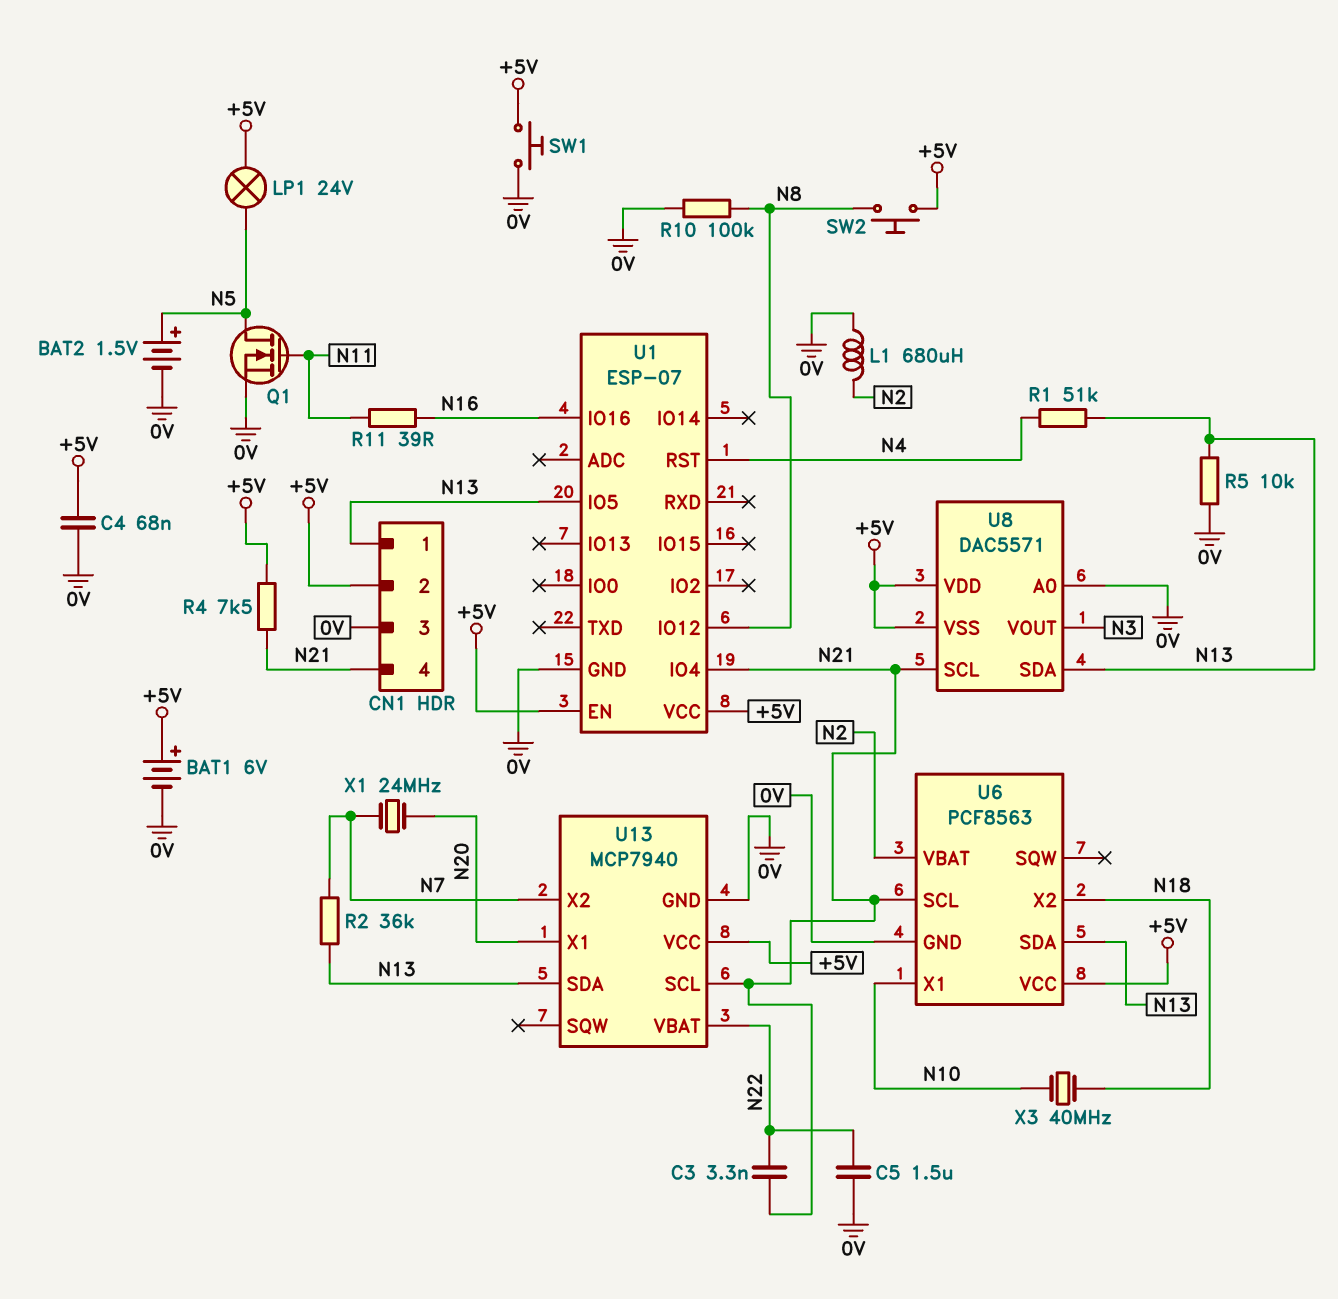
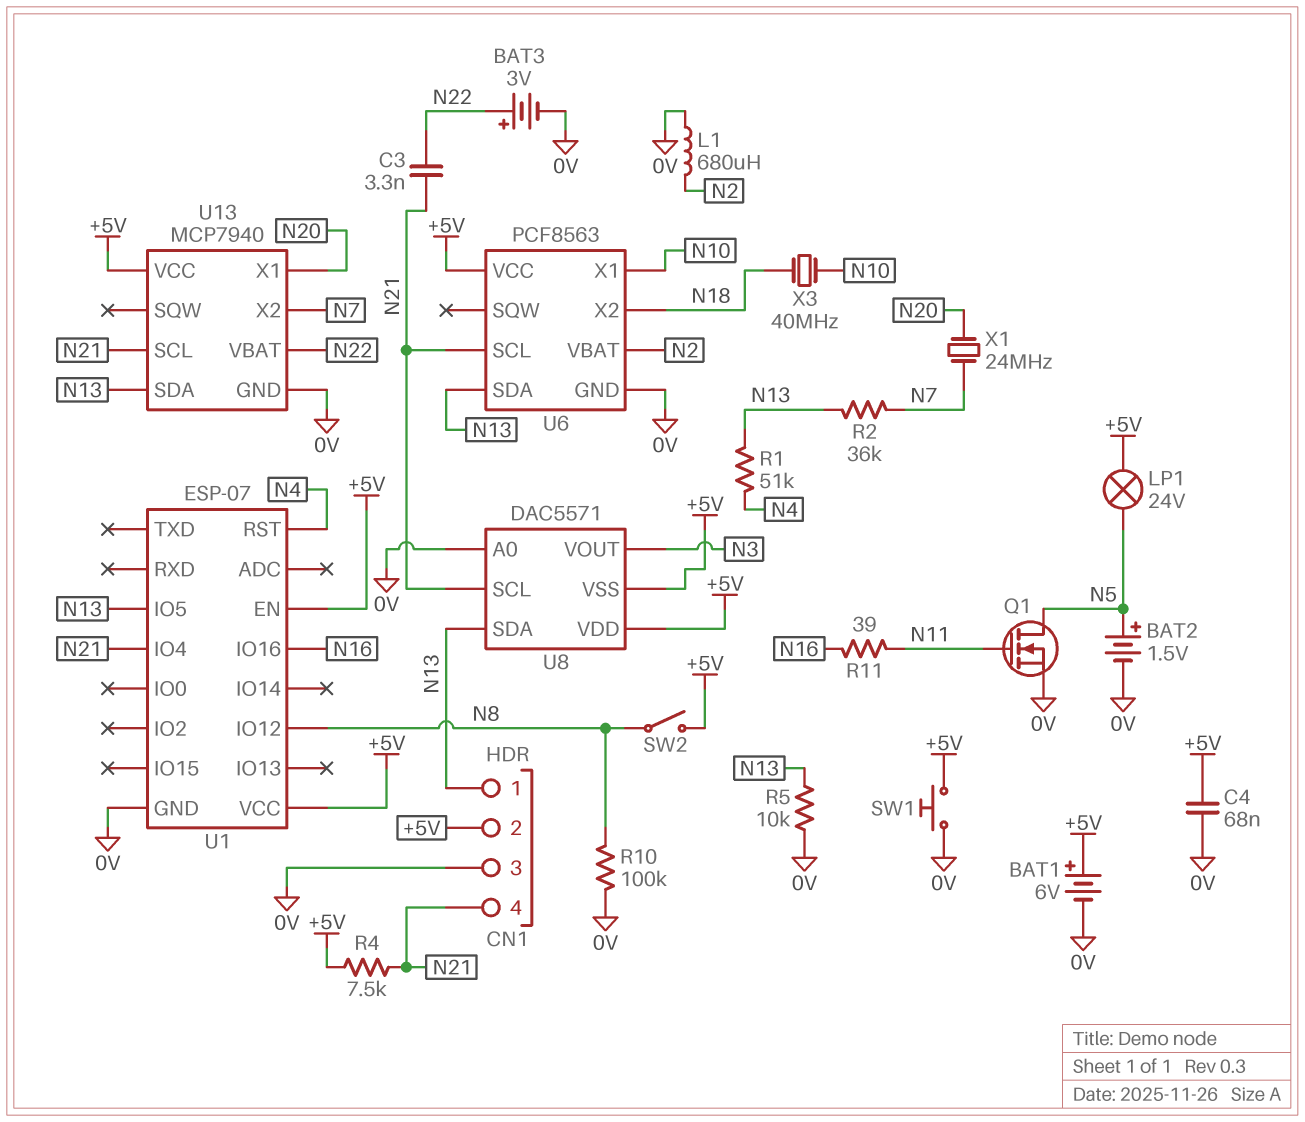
BAT3: none -> 3V (plus N22, minus 0V)
C5: 1.5uF (0V, N22) -> none
SW2: button (+5V, N8) -> switch (+5V, N8)

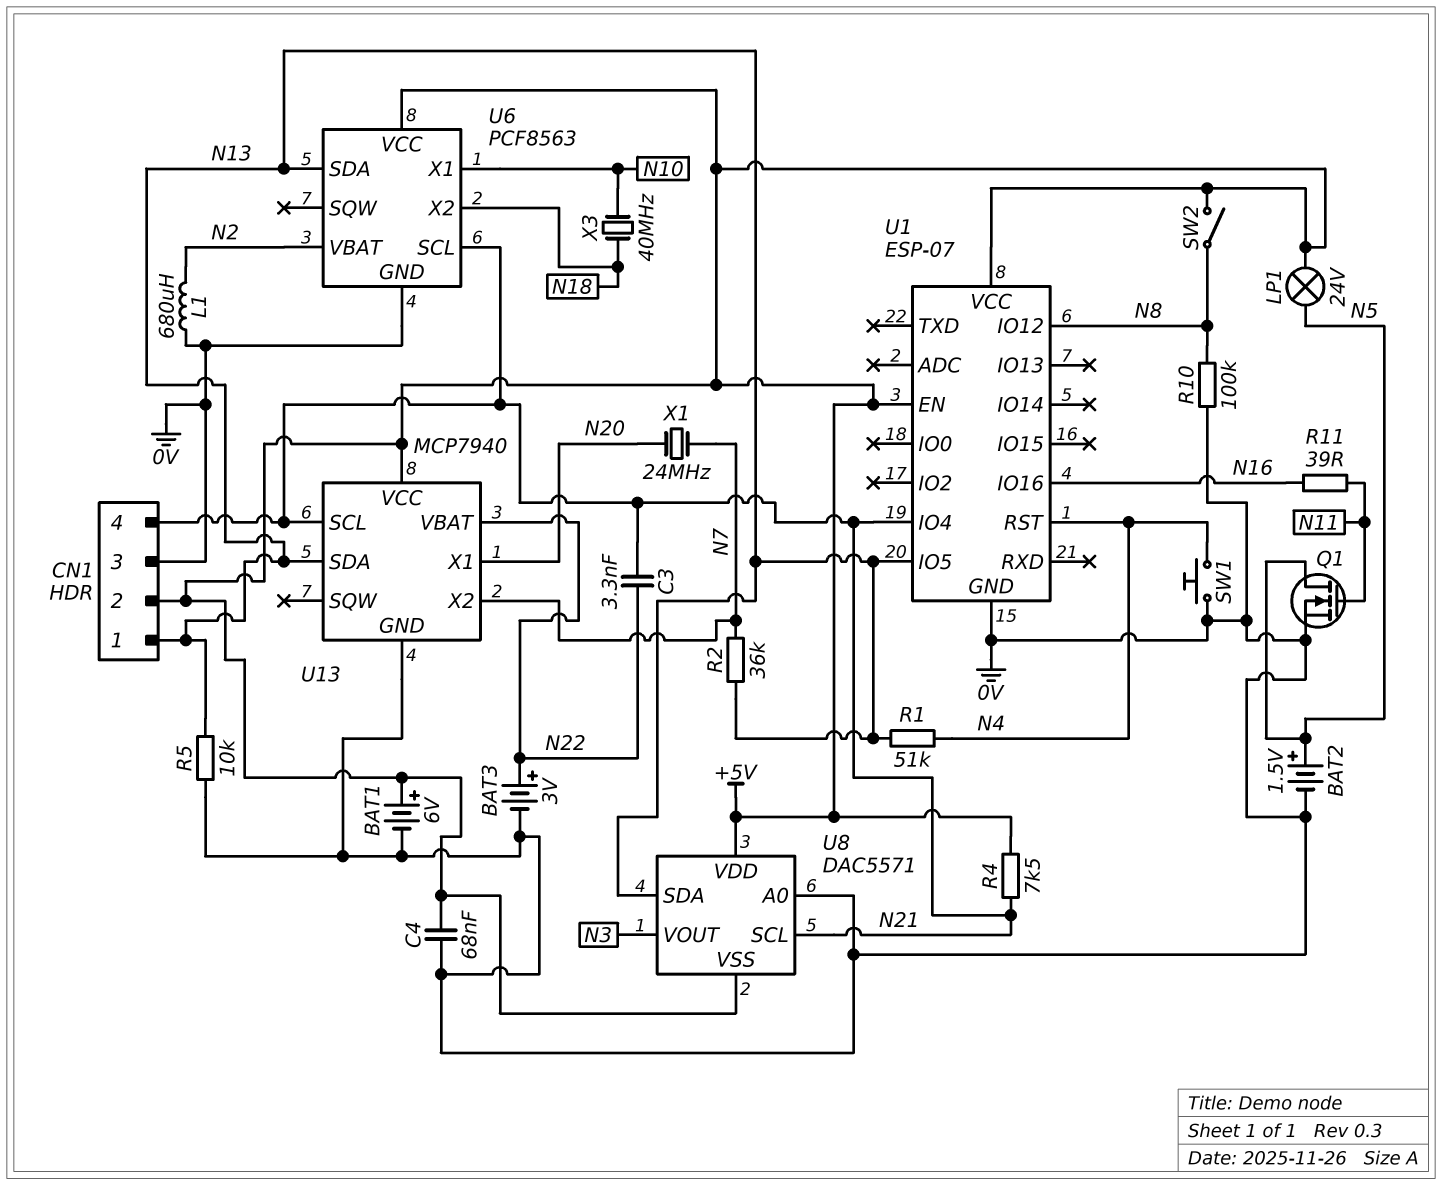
SW1: button (+5V, 0V) -> button (0V, N4)

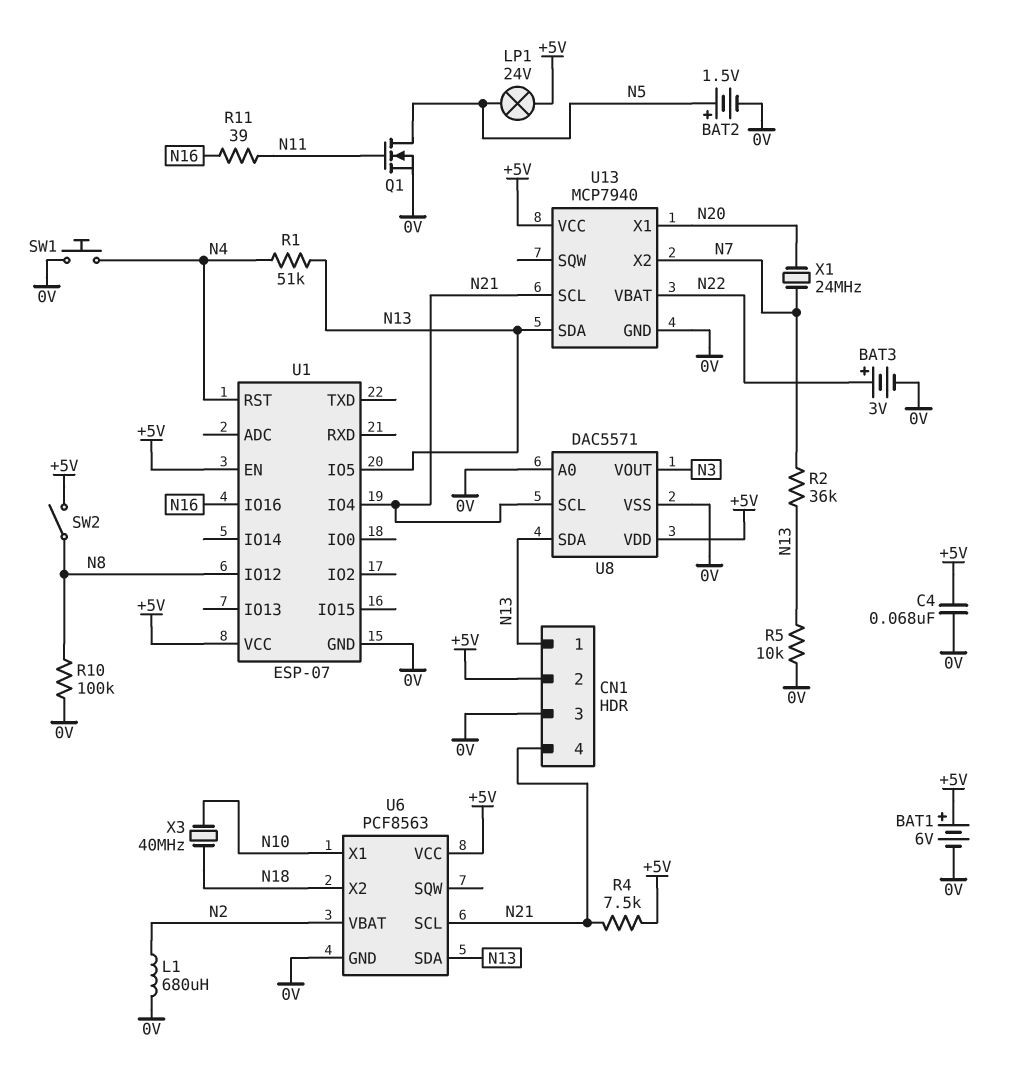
C3: 3.3nF (N21, N22) -> none
U8 pin VSS: +5V -> 0V

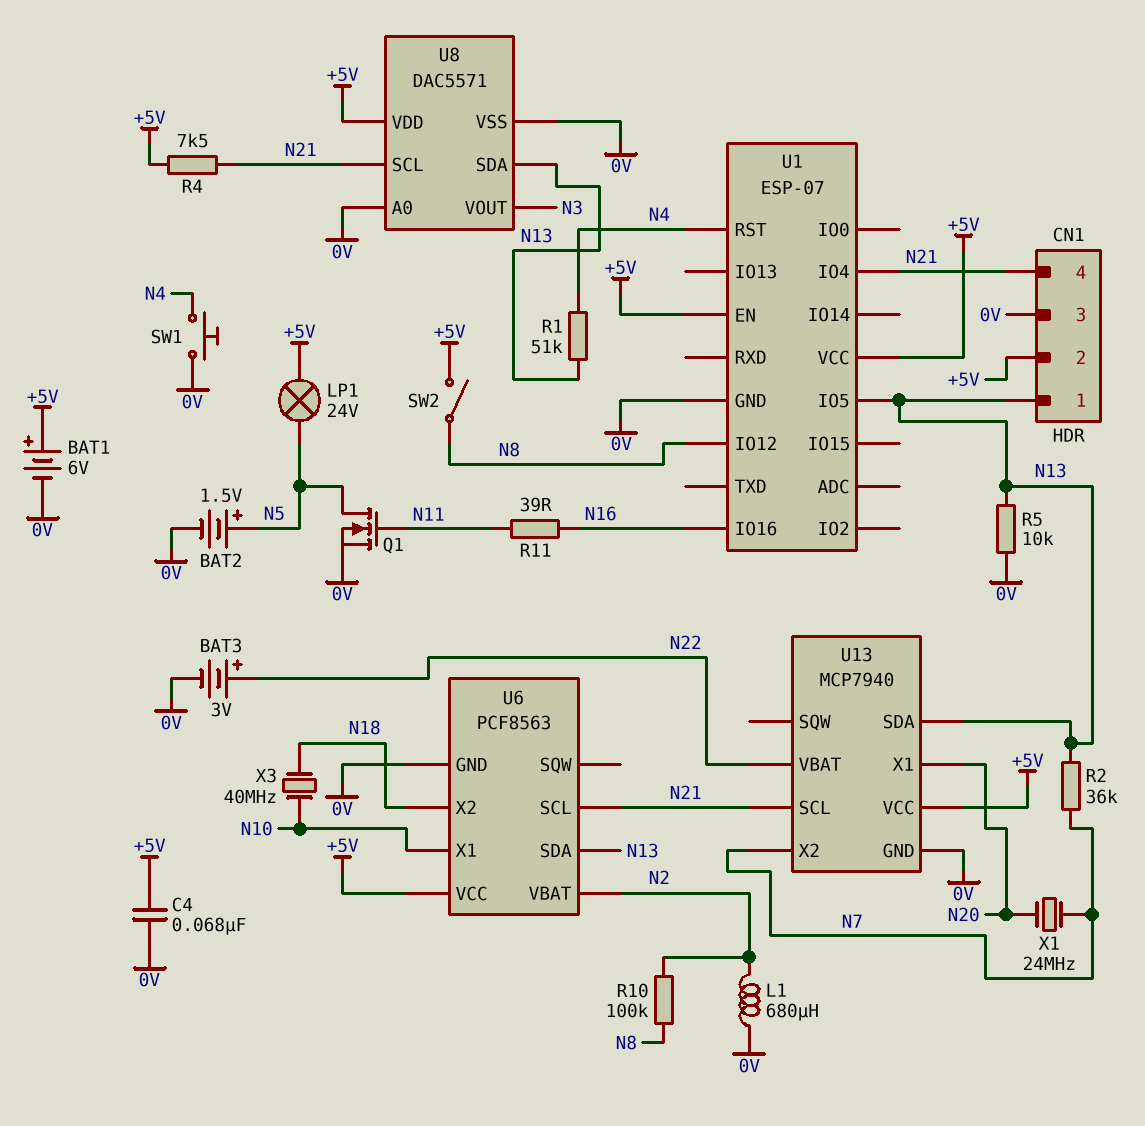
R10: 100k (0V, N8) -> 100k (N2, N8)

